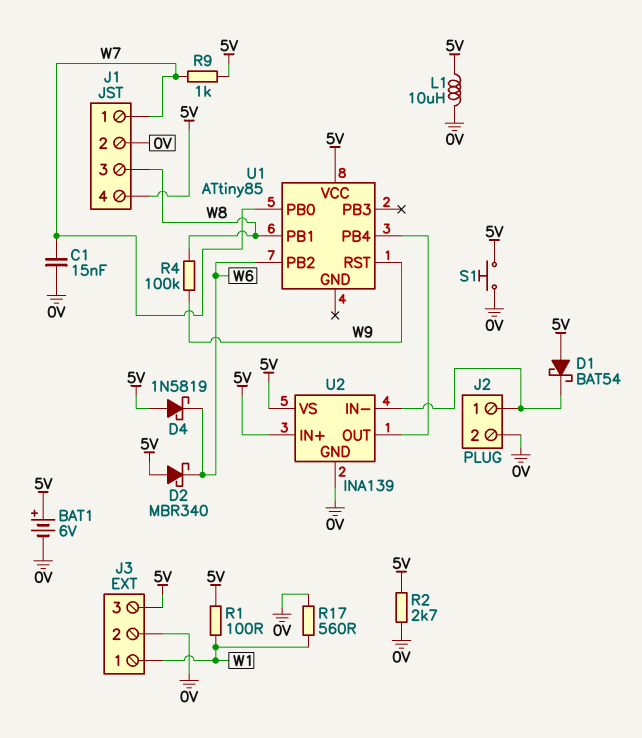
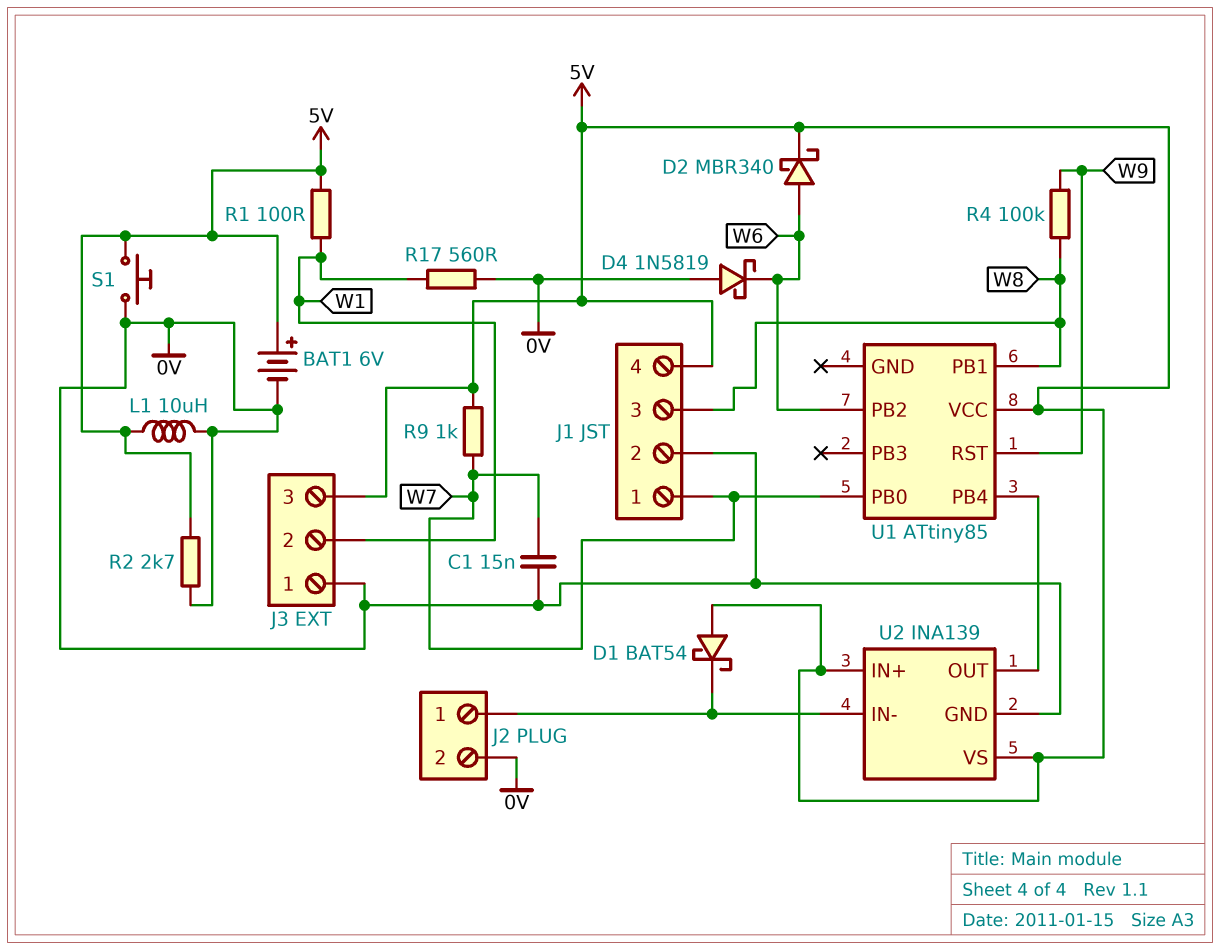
D2: schottky MBR340 (A 5V, K W6) -> schottky MBR340 (A W6, K 5V)
D4: schottky 1N5819 (A 5V, K W6) -> schottky 1N5819 (A 0V, K W6)
J3 pin 1: W1 -> 0V
J3 pin 2: 0V -> W1

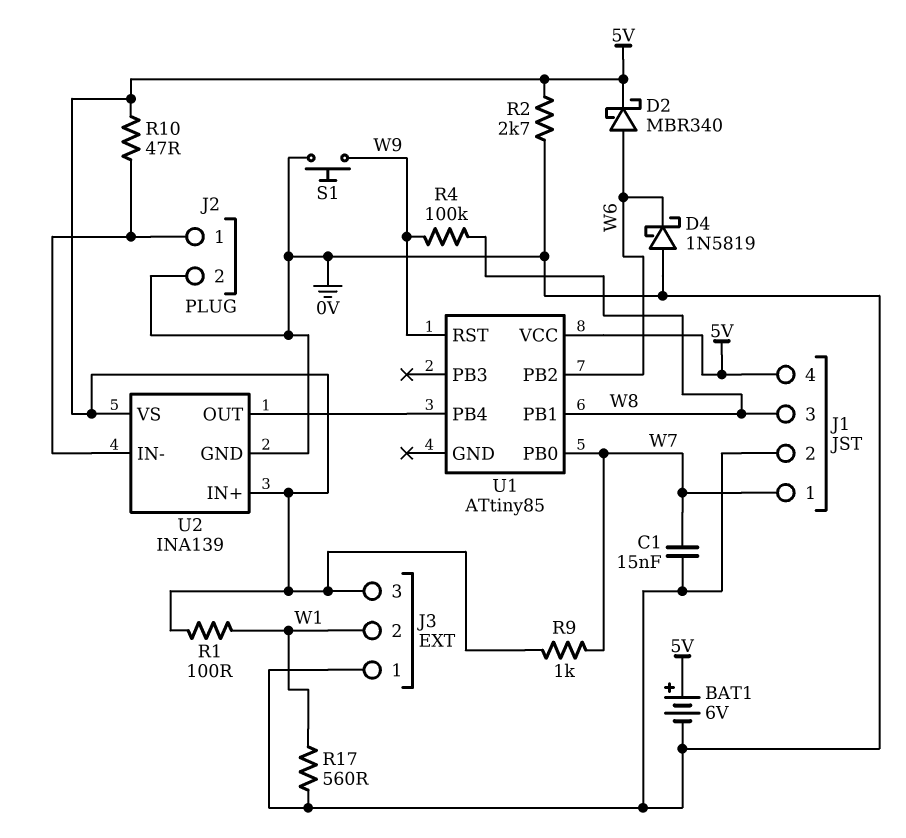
D1: schottky BAT54 (A 5V, K J2/1) -> none
L1: 10uH (0V, 5V) -> none
R10: none -> 47 (5V, J2/1)
S1: button (0V, 5V) -> button (0V, W9)

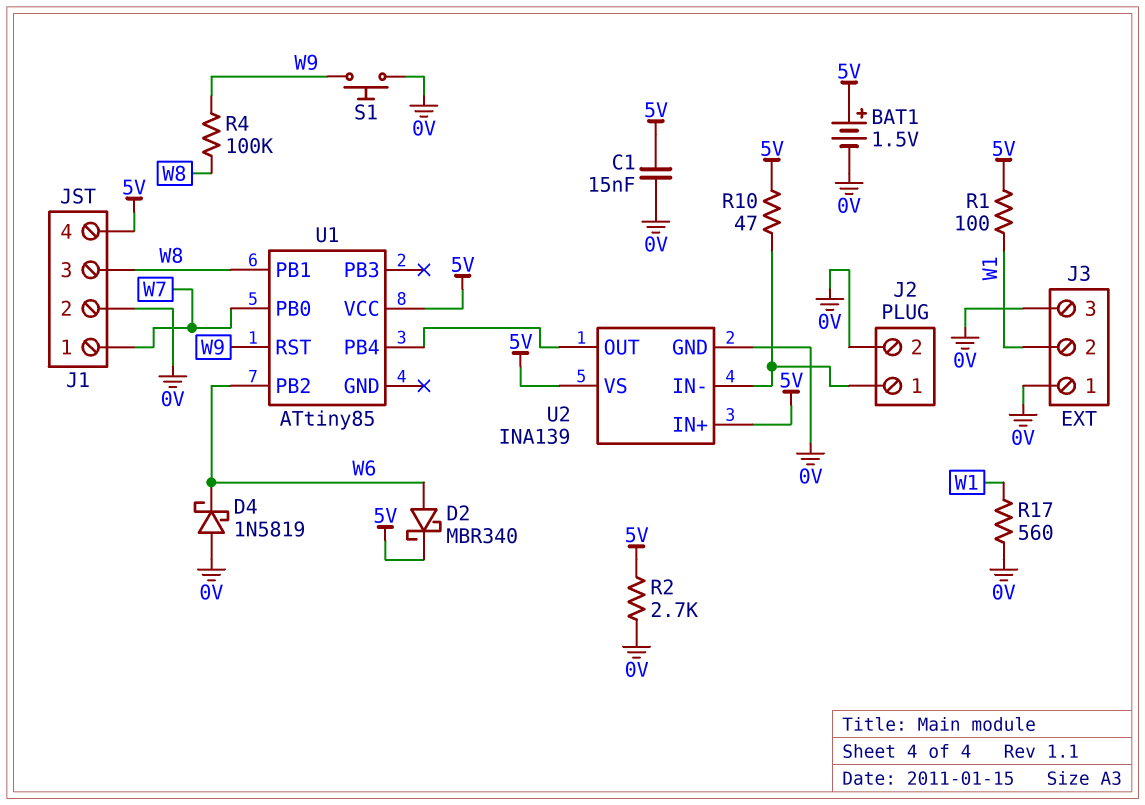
BAT1: 6V (plus 5V, minus 0V) -> 1.5V (plus 5V, minus 0V)
C1: 15nF (0V, W7) -> 15nF (0V, 5V)
J3 pin 3: 5V -> 0V
R9: 1k (5V, W7) -> none

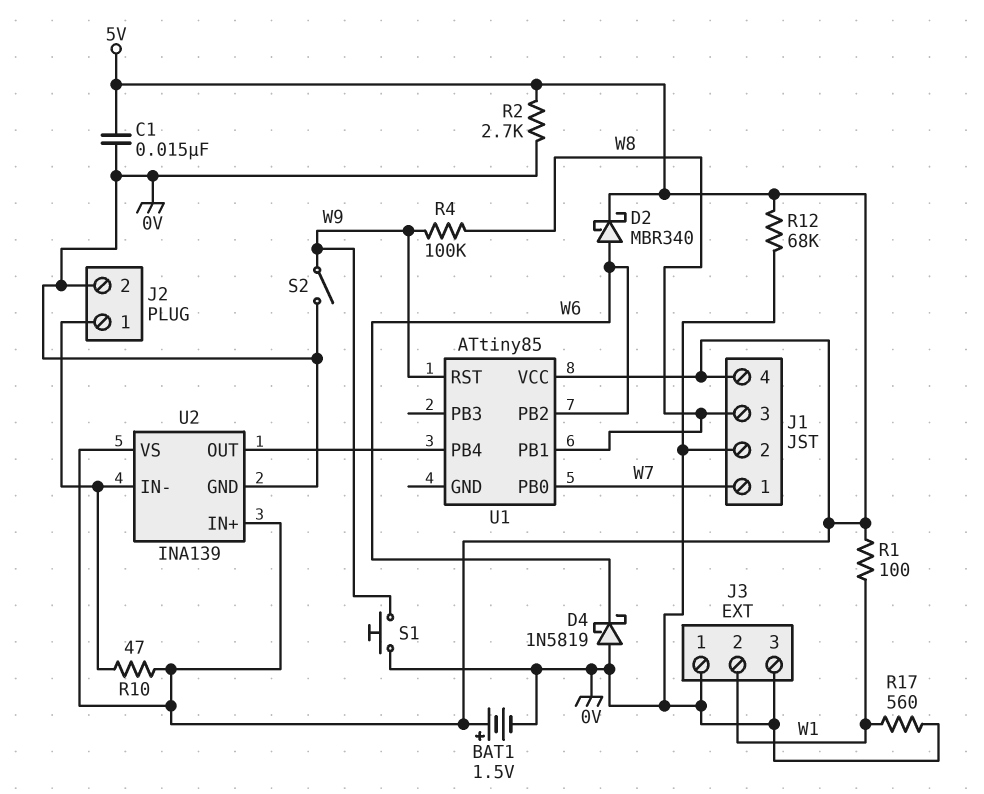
R12: none -> 68k (0V, 5V)
S2: none -> switch (0V, W9)

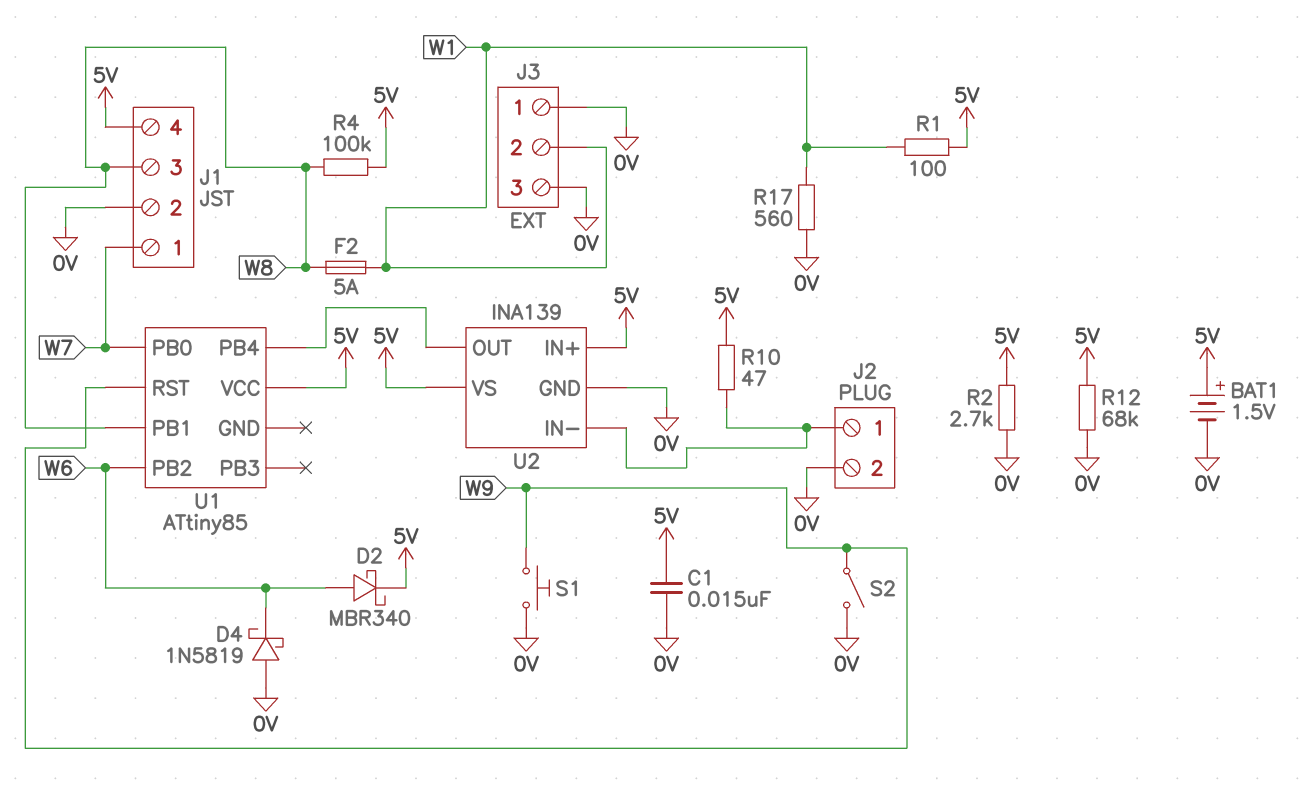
F2: none -> 5A (W1, W8)
R4: 100k (W8, W9) -> 100k (5V, W8)

